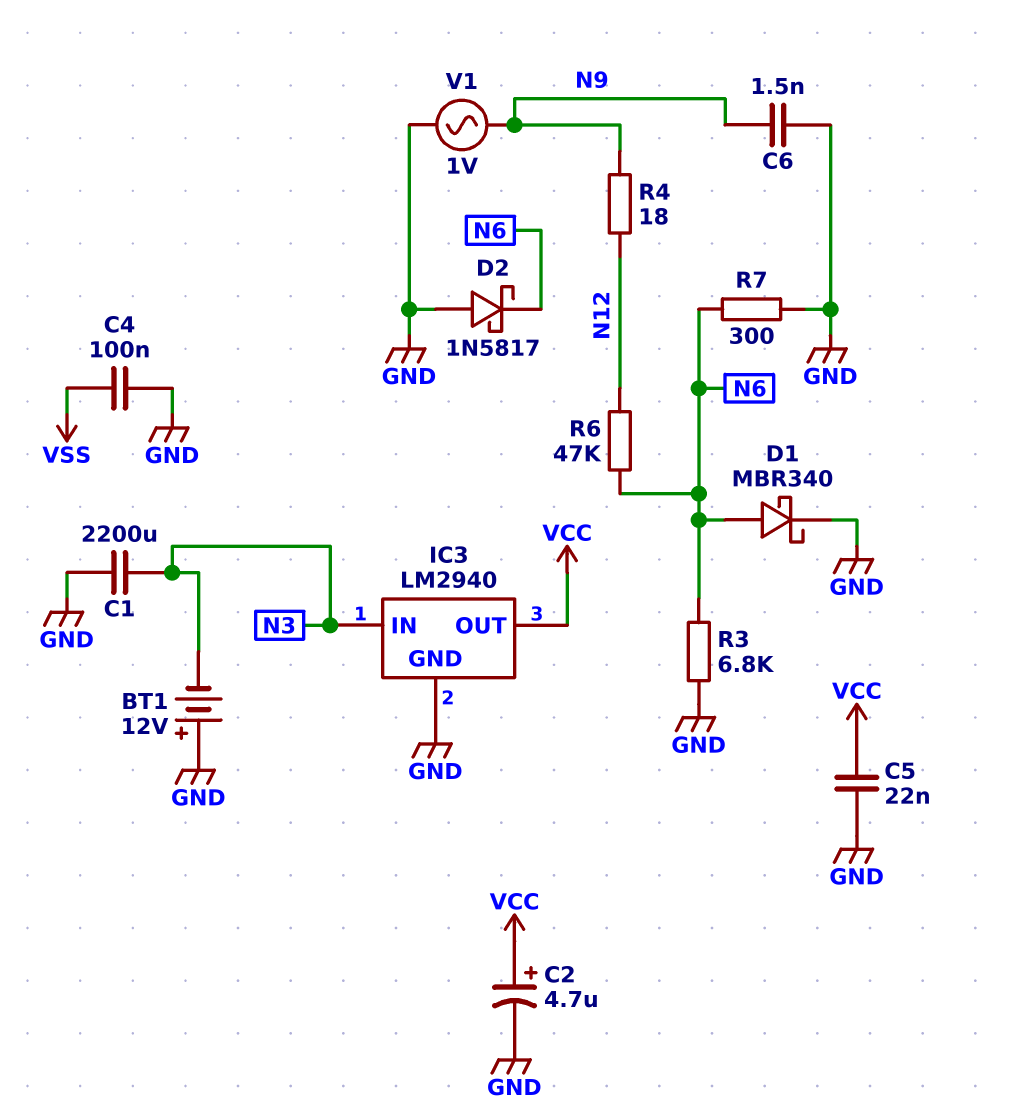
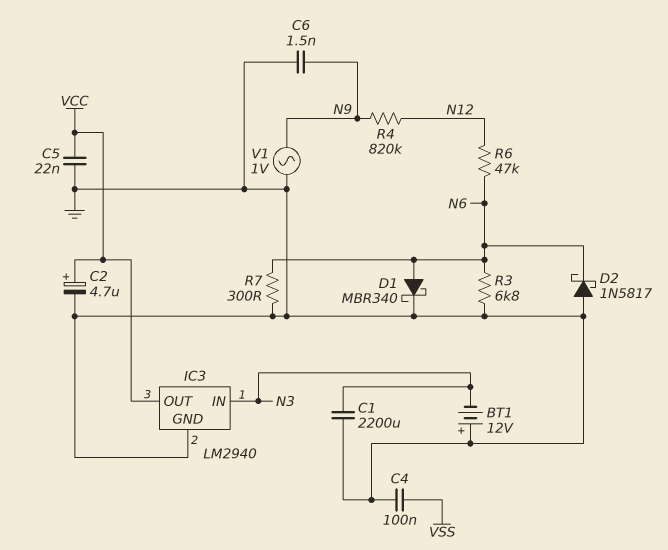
R4: 18 (N9, N12) -> 820k (N9, N12)

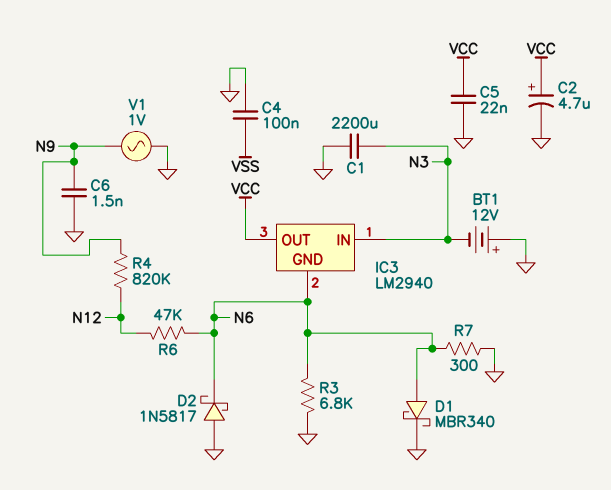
IC3 pin GND: GND -> N6

